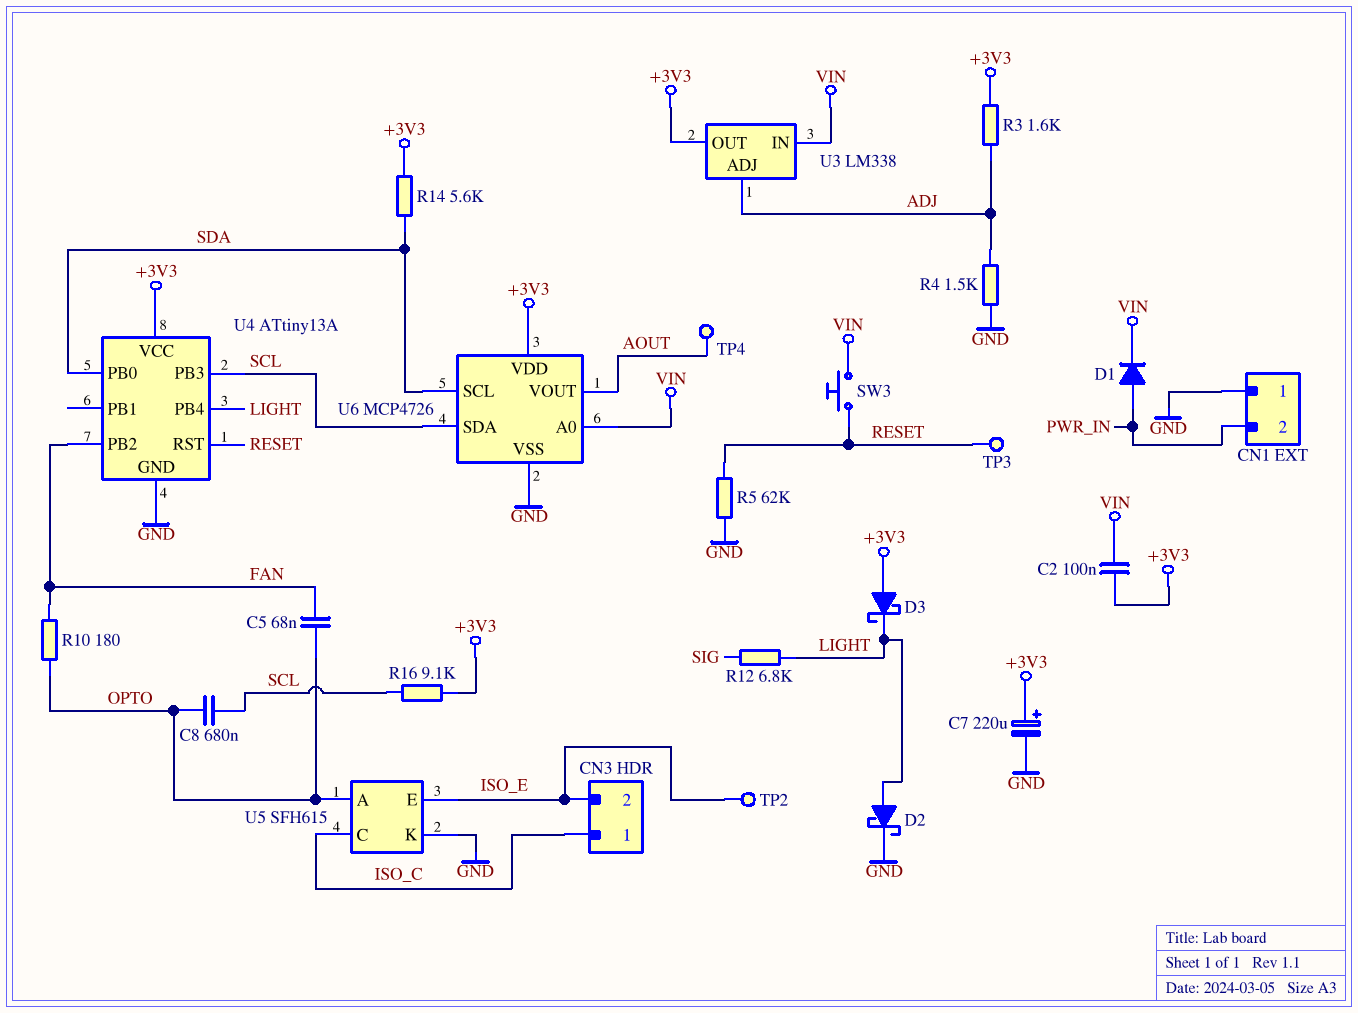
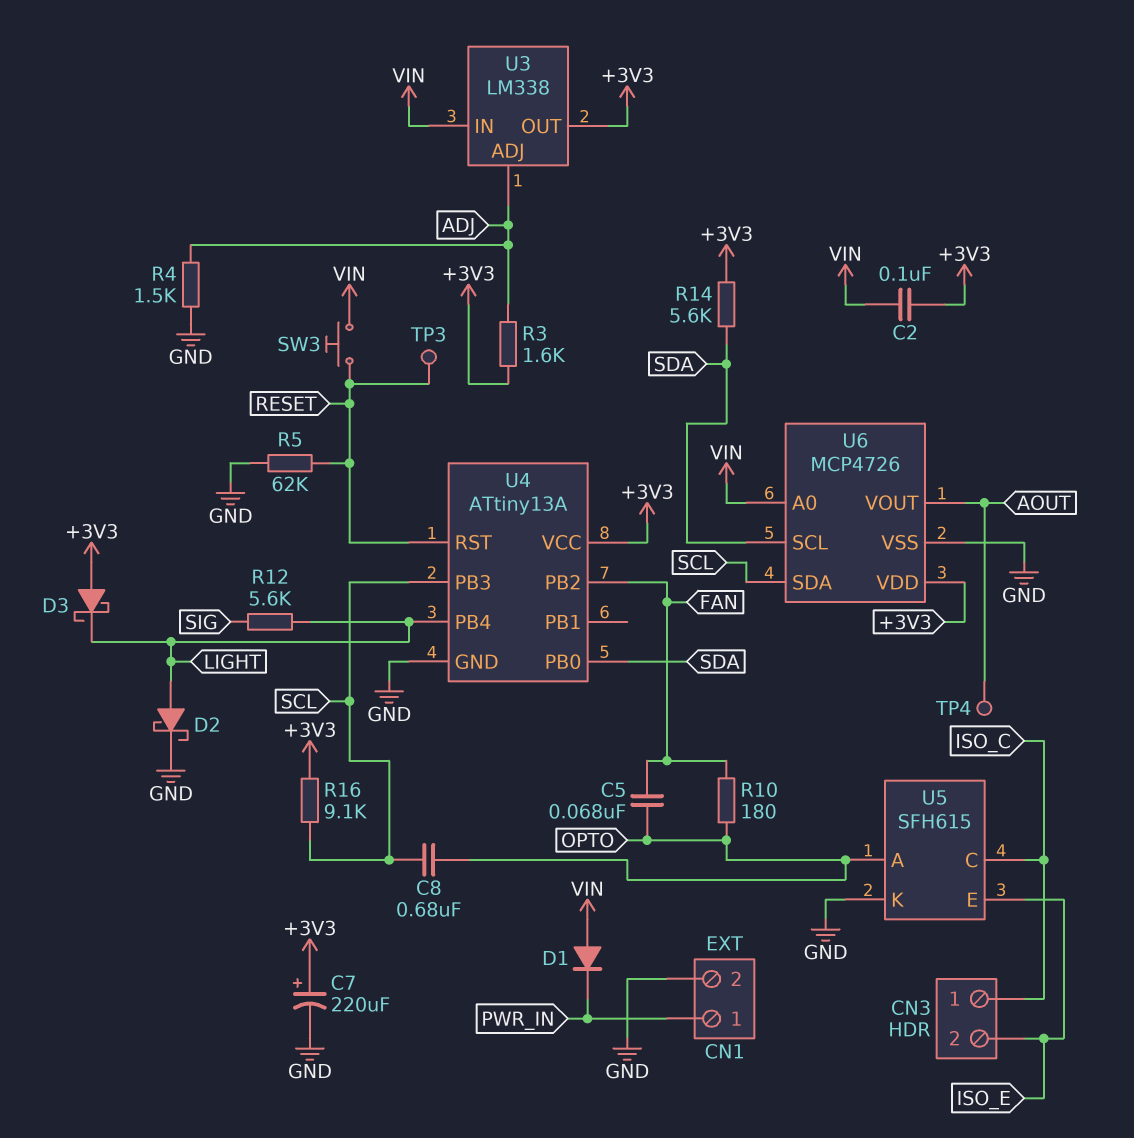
CN1 pin 1: GND -> PWR_IN
CN1 pin 2: PWR_IN -> GND
D1: diode (A PWR_IN, K VIN) -> diode (A VIN, K PWR_IN)
R12: 6.8k (LIGHT, SIG) -> 5.6k (LIGHT, SIG)
TP2: test point (ISO_E) -> none

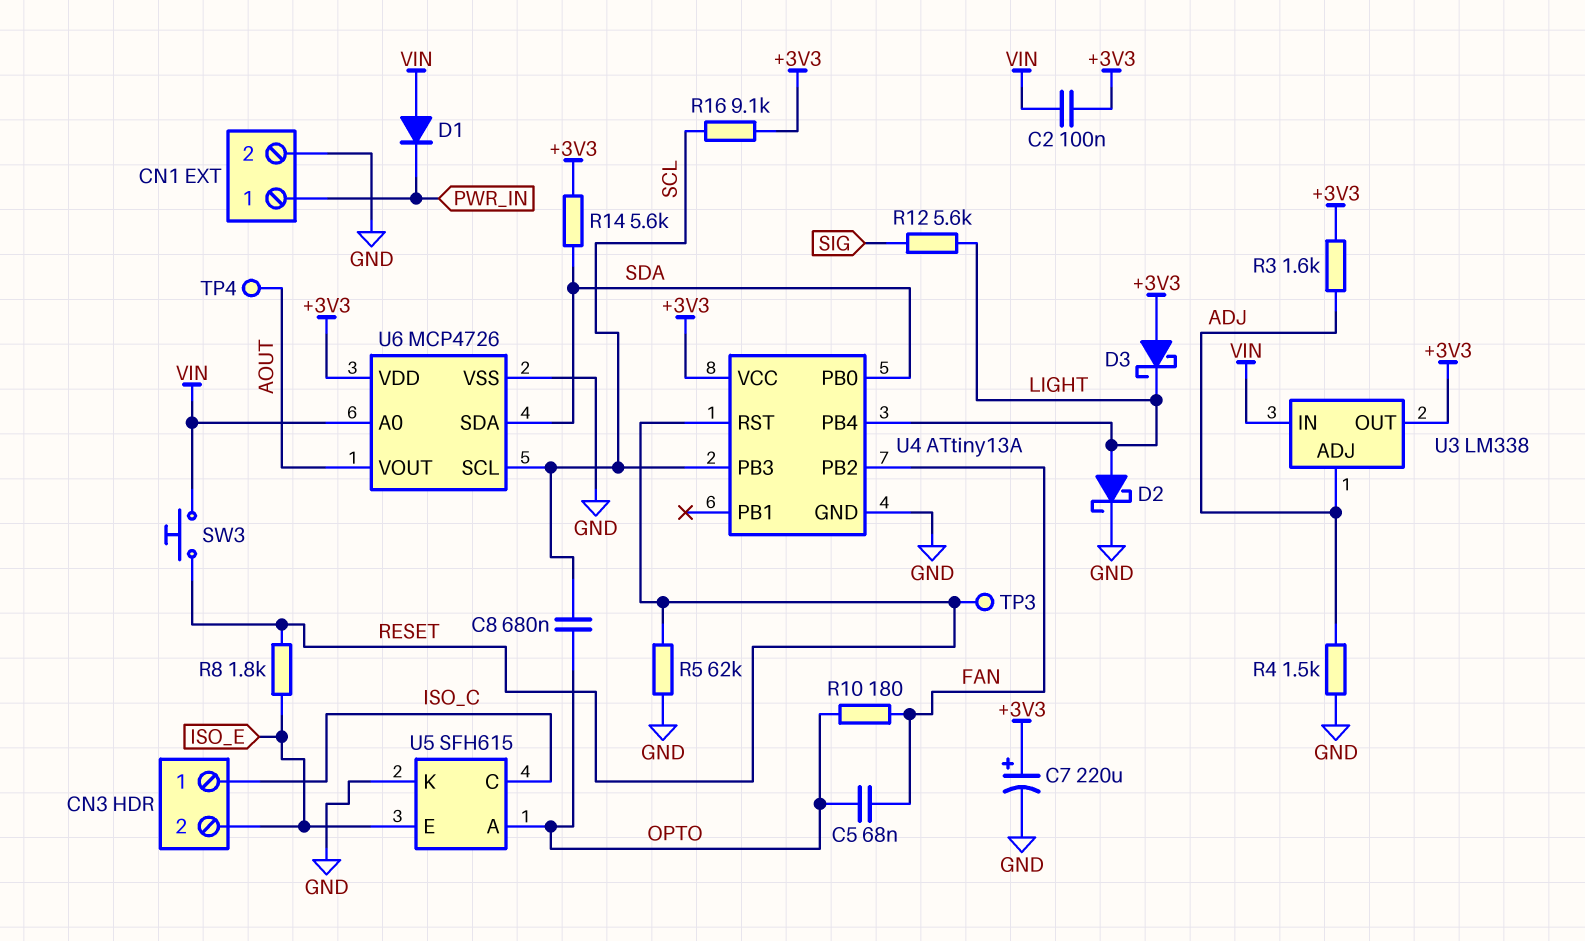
R8: none -> 1.8k (ISO_E, RESET)
U6 pin SCL: SDA -> SCL
U6 pin SDA: SCL -> SDA

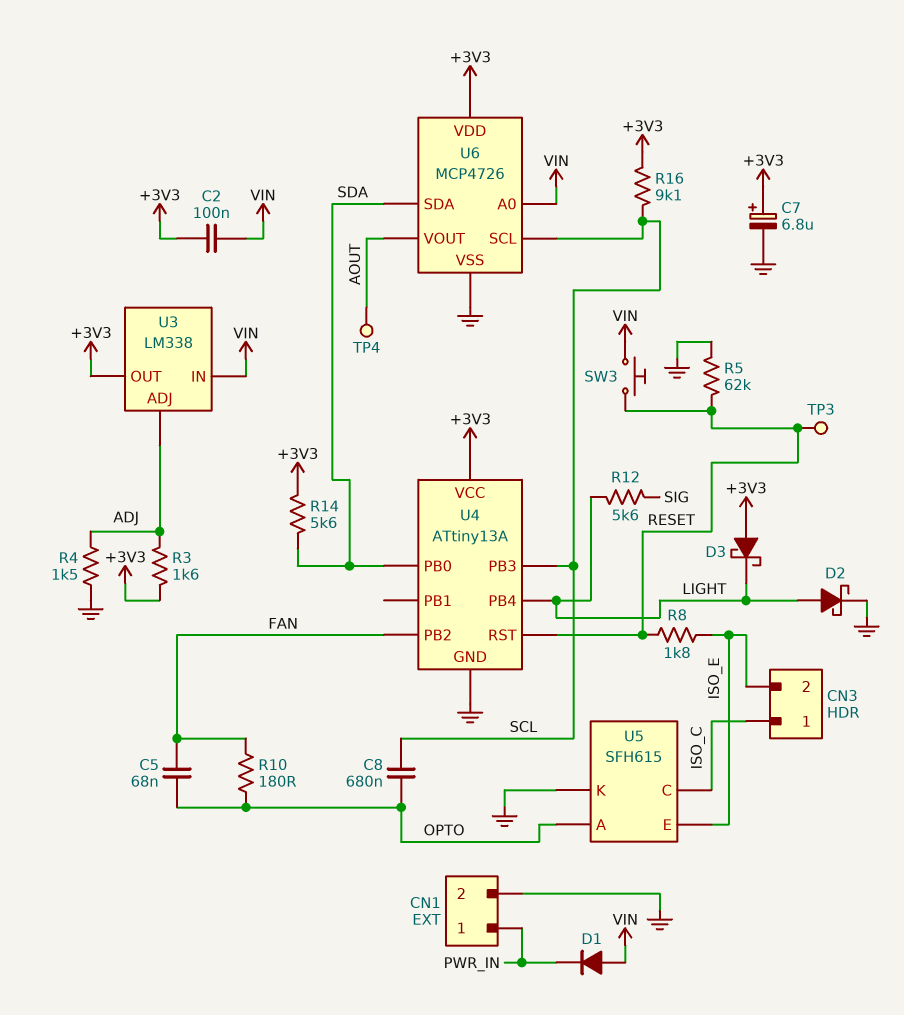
C7: 220uF (plus +3V3, minus GND) -> 6.8uF (plus +3V3, minus GND)

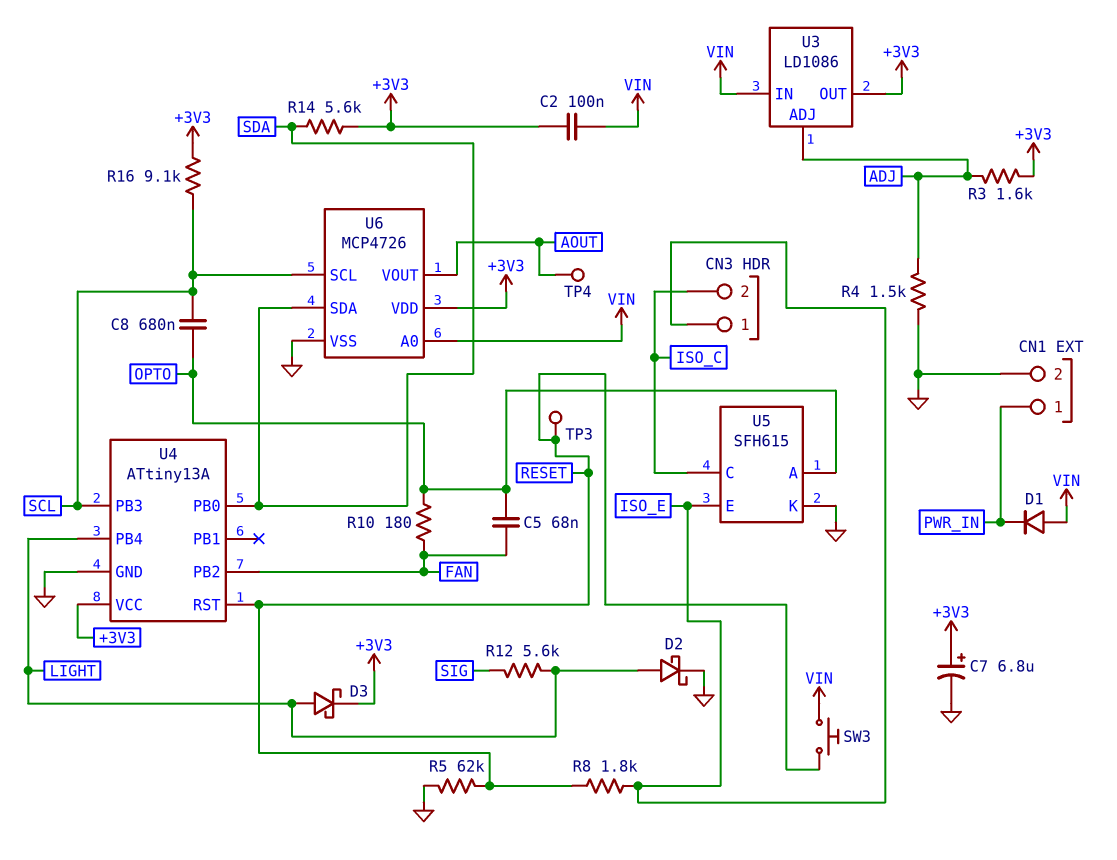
CN3 pin 1: ISO_C -> ISO_E
CN3 pin 2: ISO_E -> ISO_C
D3: schottky (A +3V3, K LIGHT) -> schottky (A LIGHT, K +3V3)
U3: LM338 -> LD1086

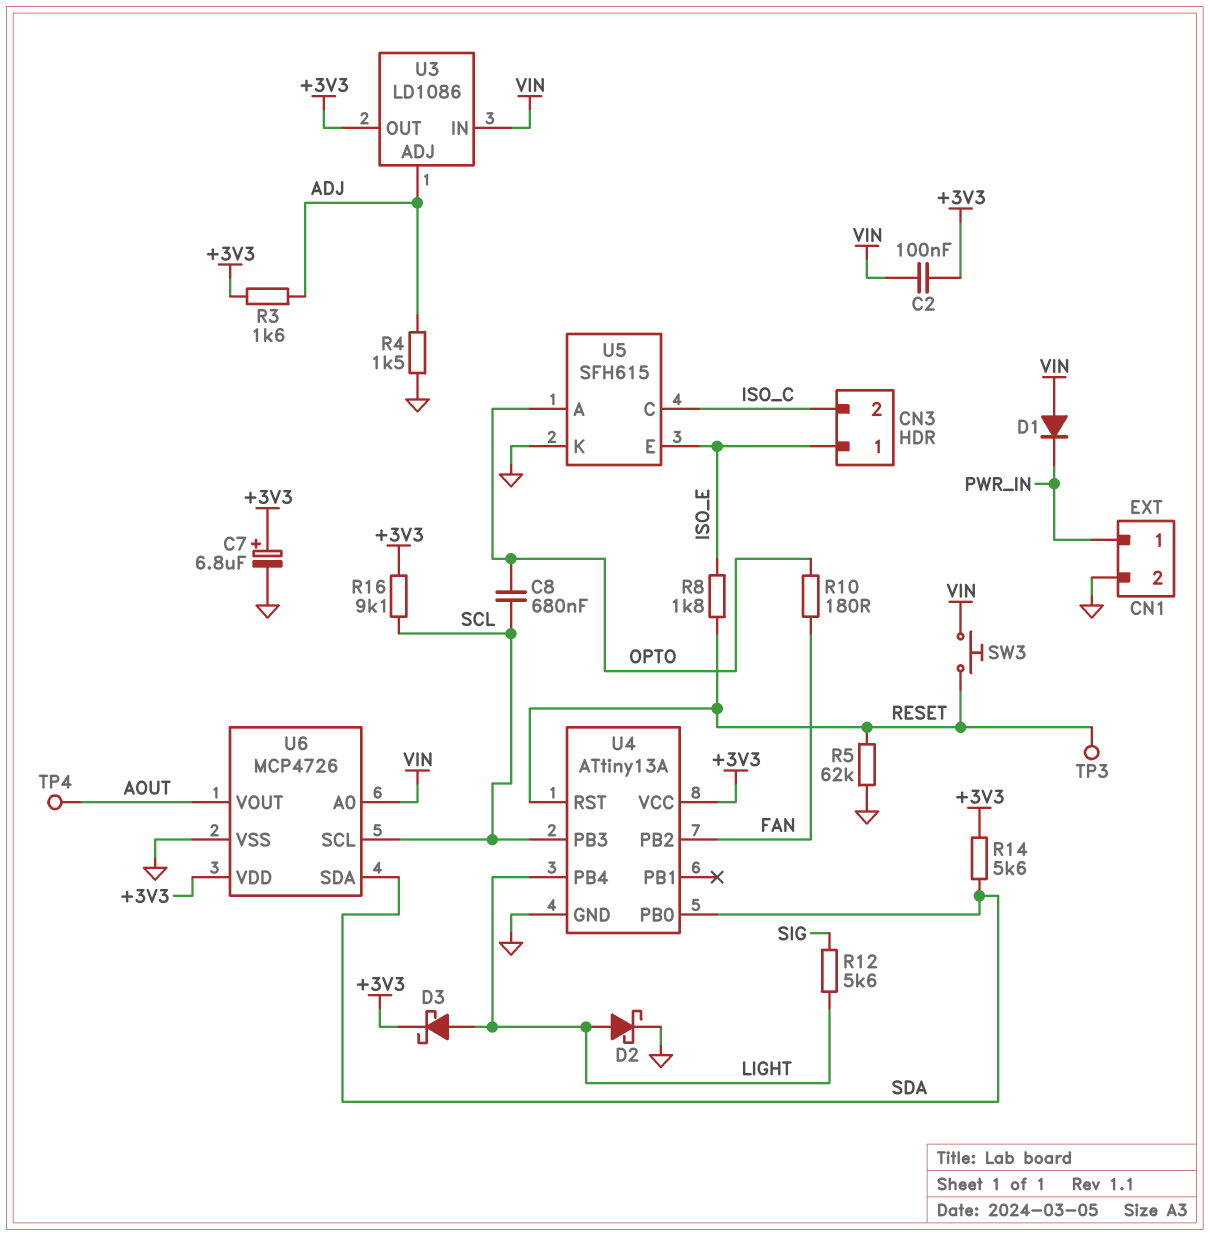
C5: 68nF (FAN, OPTO) -> none

